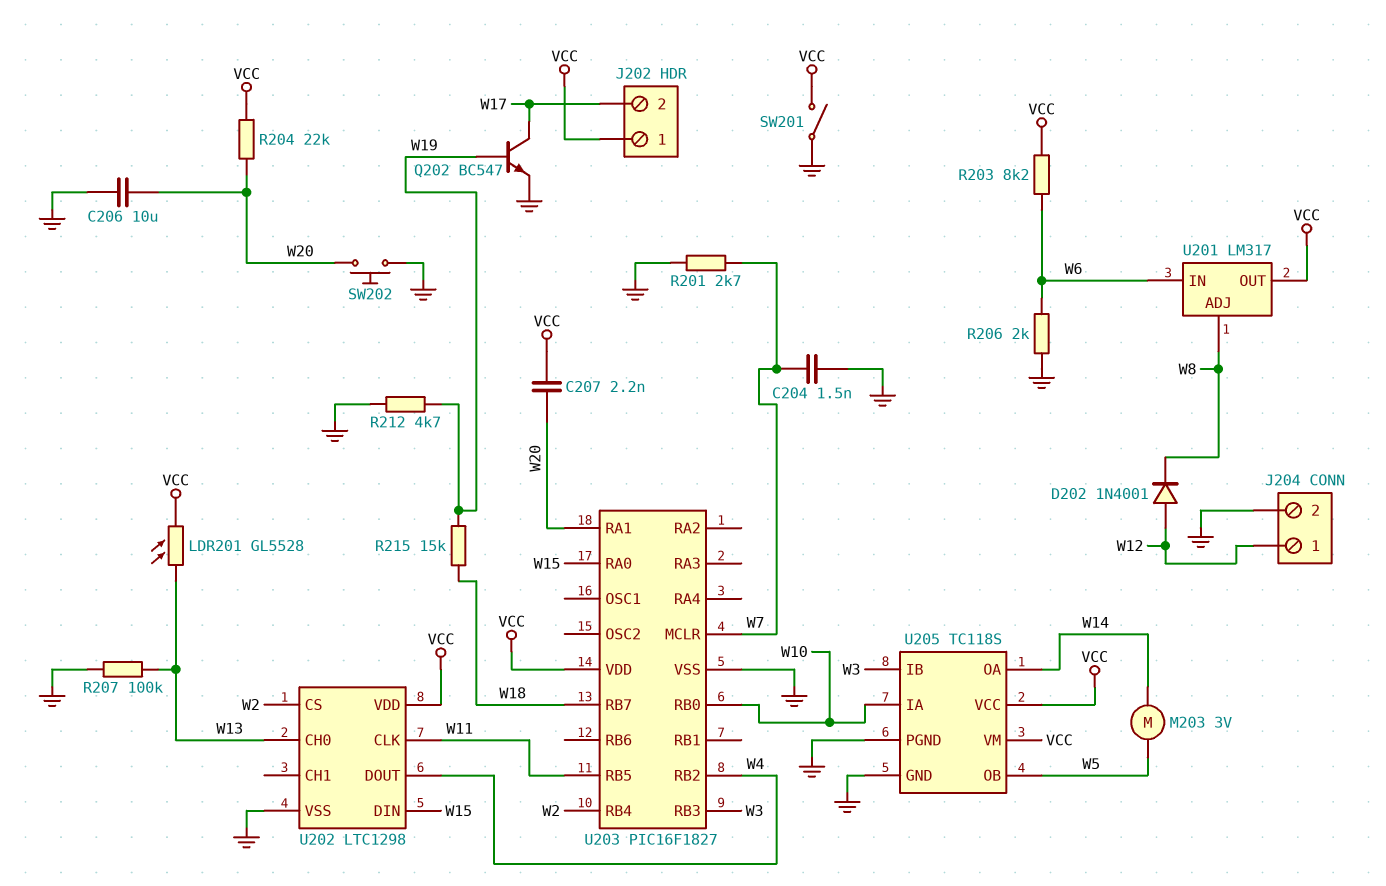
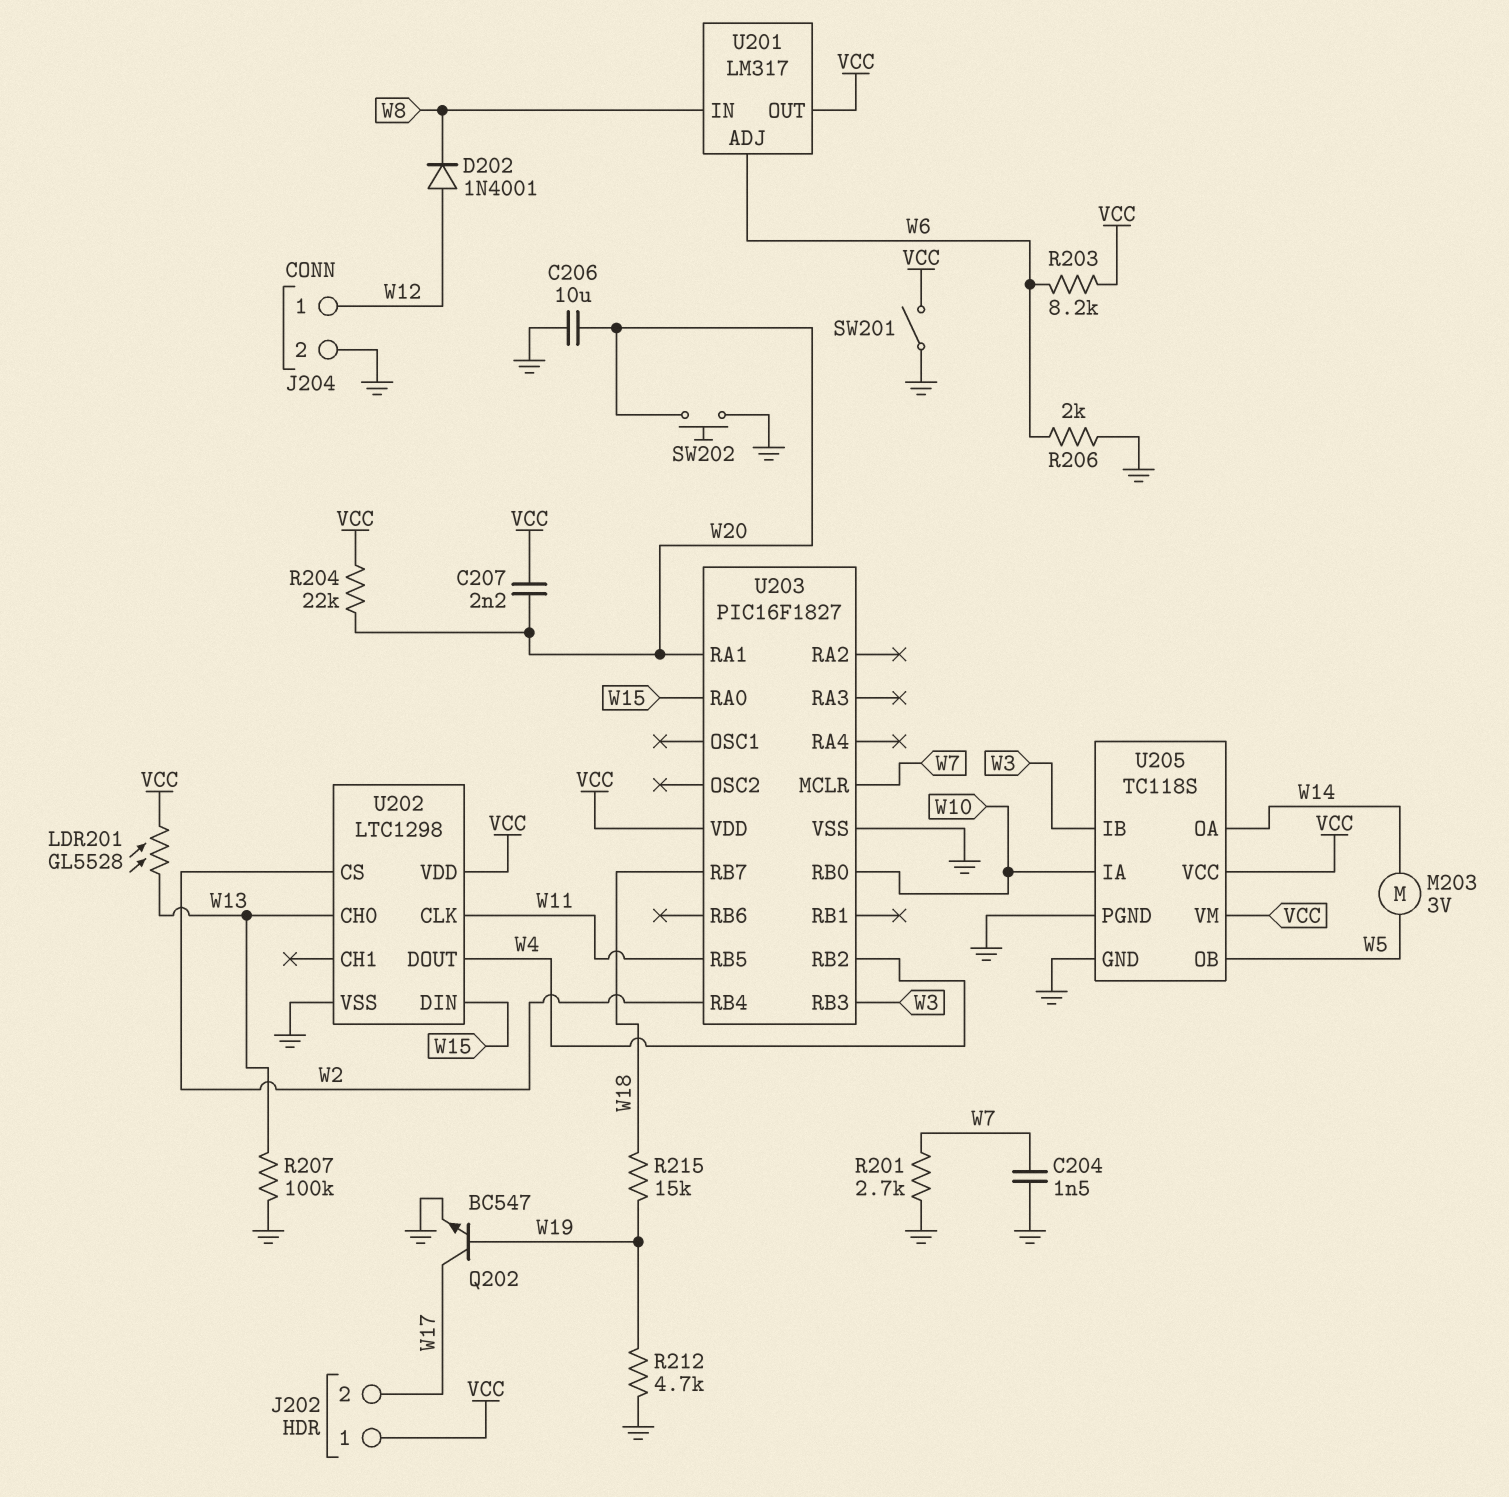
U201 pin ADJ: W8 -> W6
U201 pin IN: W6 -> W8

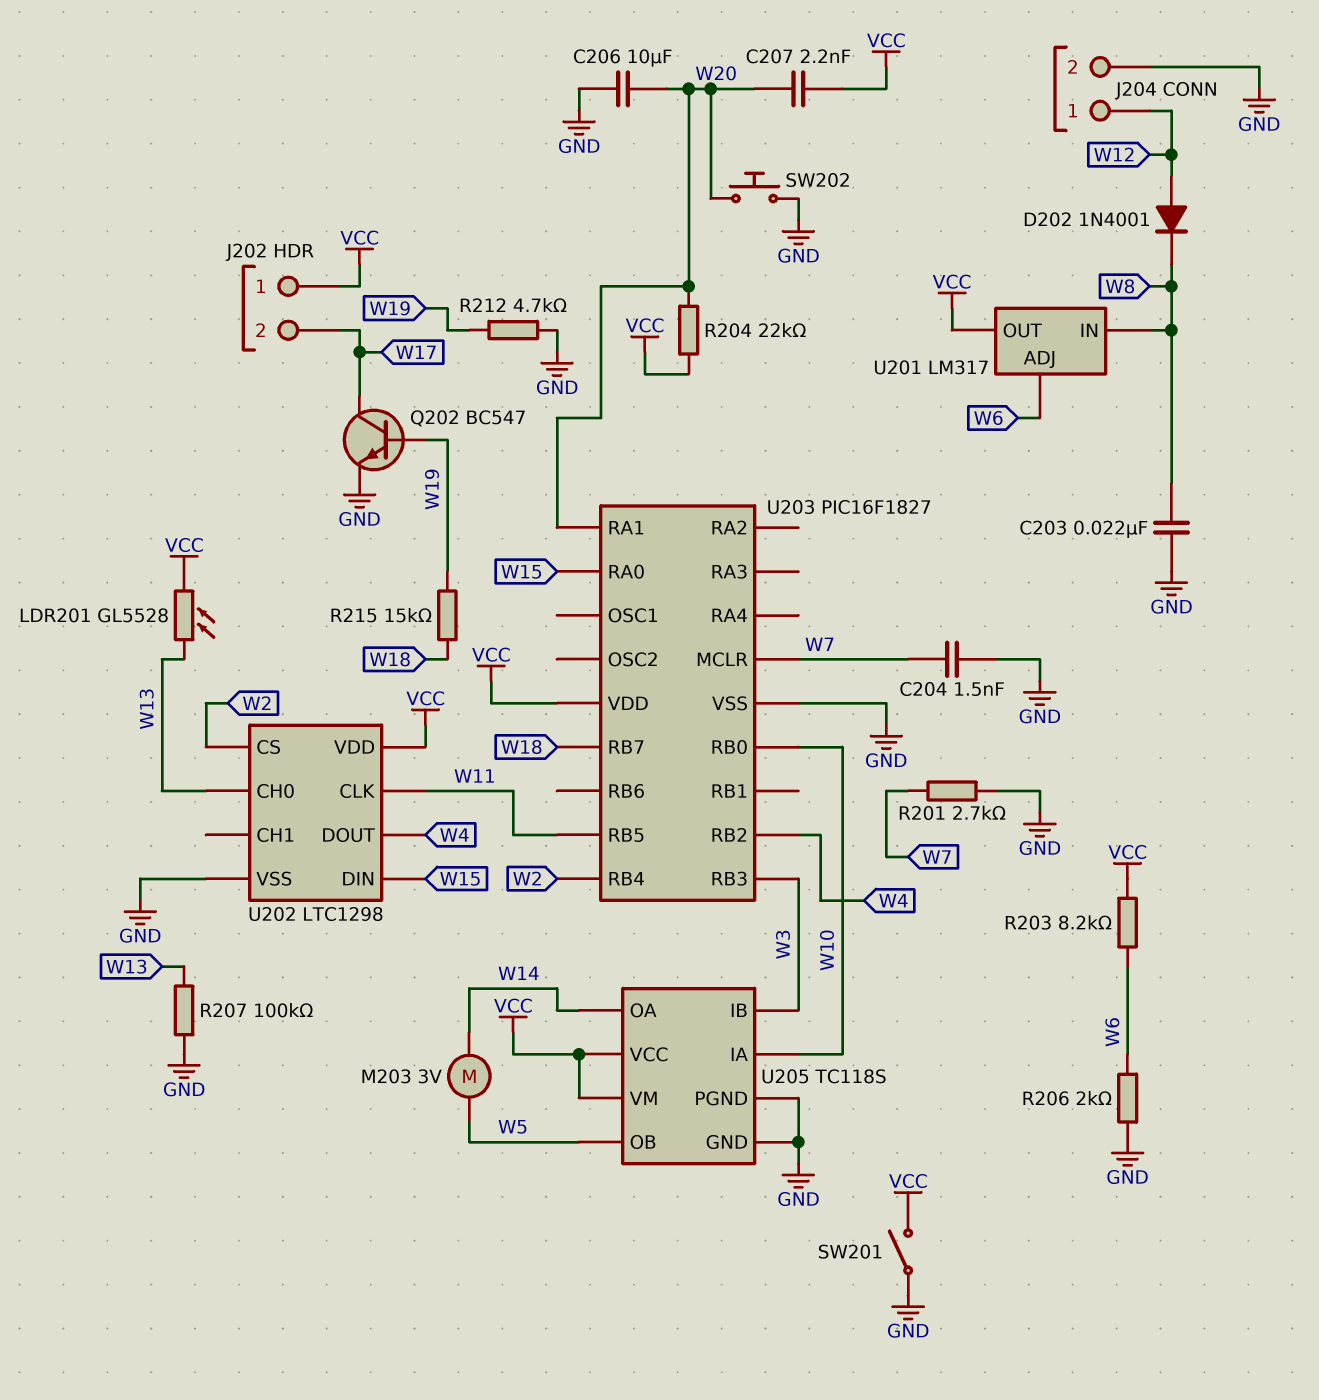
C203: none -> 22nF (GND, W8)

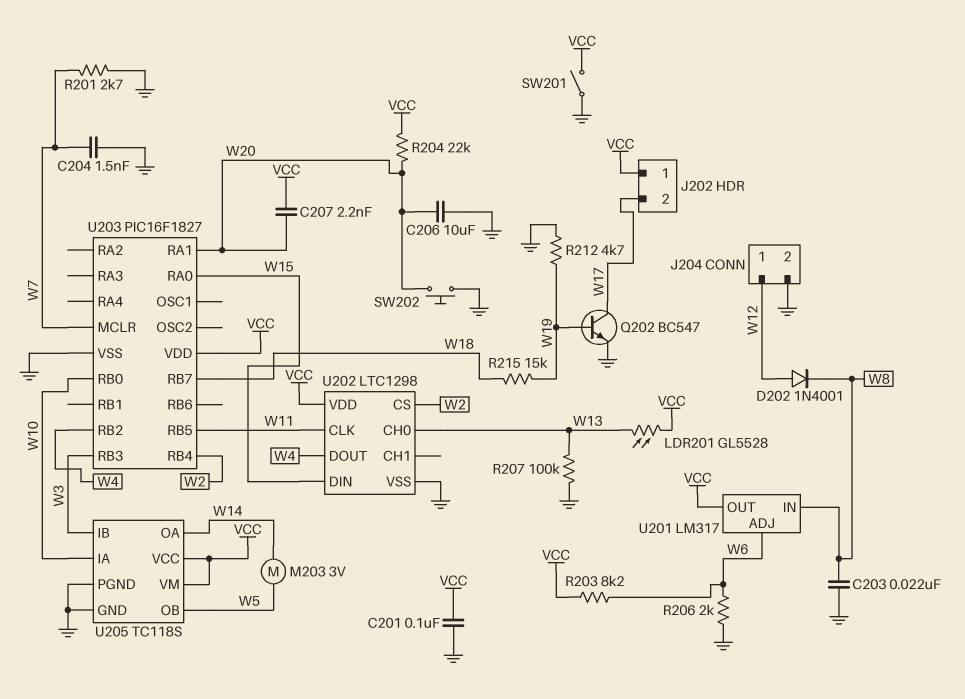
C201: none -> 100nF (GND, VCC)

